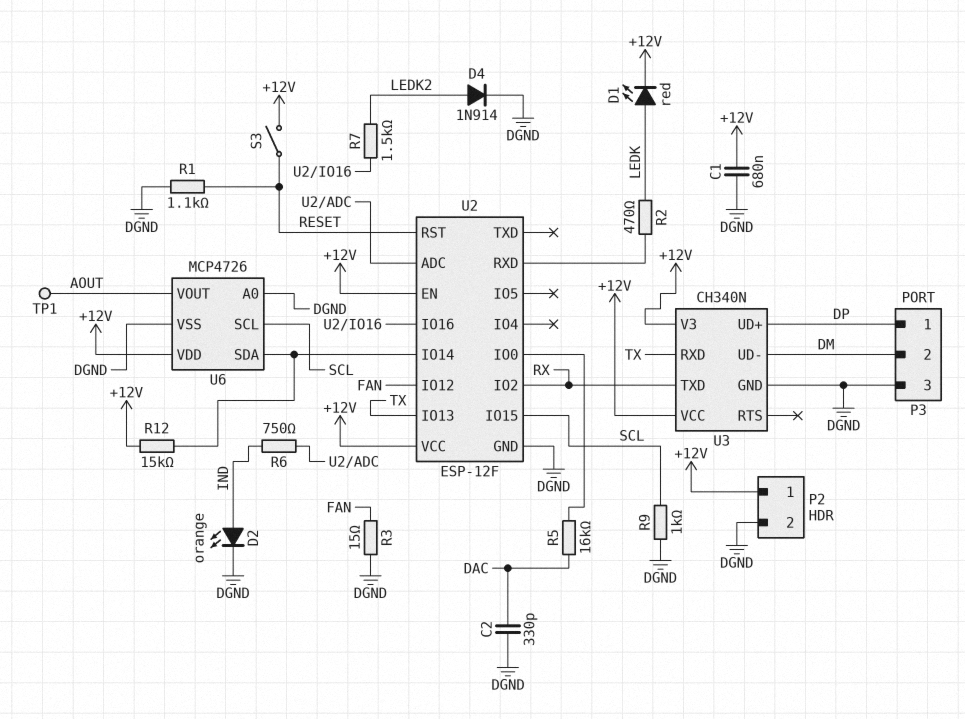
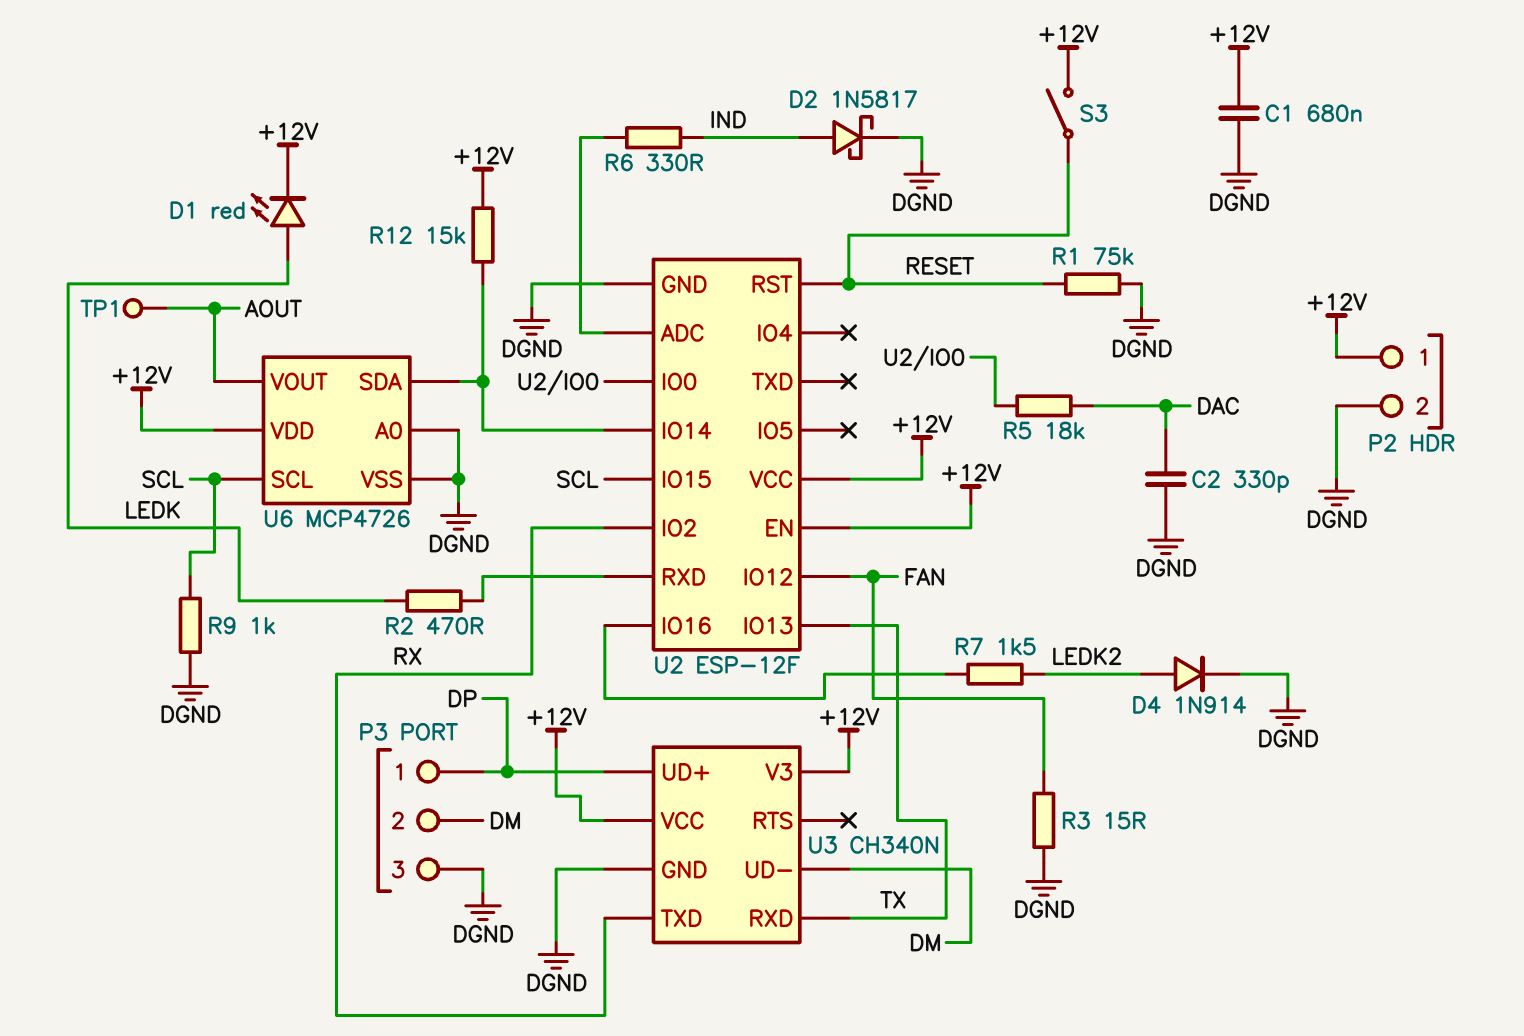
D2: LED orange (A IND, K DGND) -> schottky 1N5817 (A IND, K DGND)
R1: 1.1k (DGND, RESET) -> 75k (DGND, RESET)
R5: 16k (DAC, U2/IO0) -> 18k (DAC, U2/IO0)
R6: 750 (IND, U2/ADC) -> 330 (IND, U2/ADC)

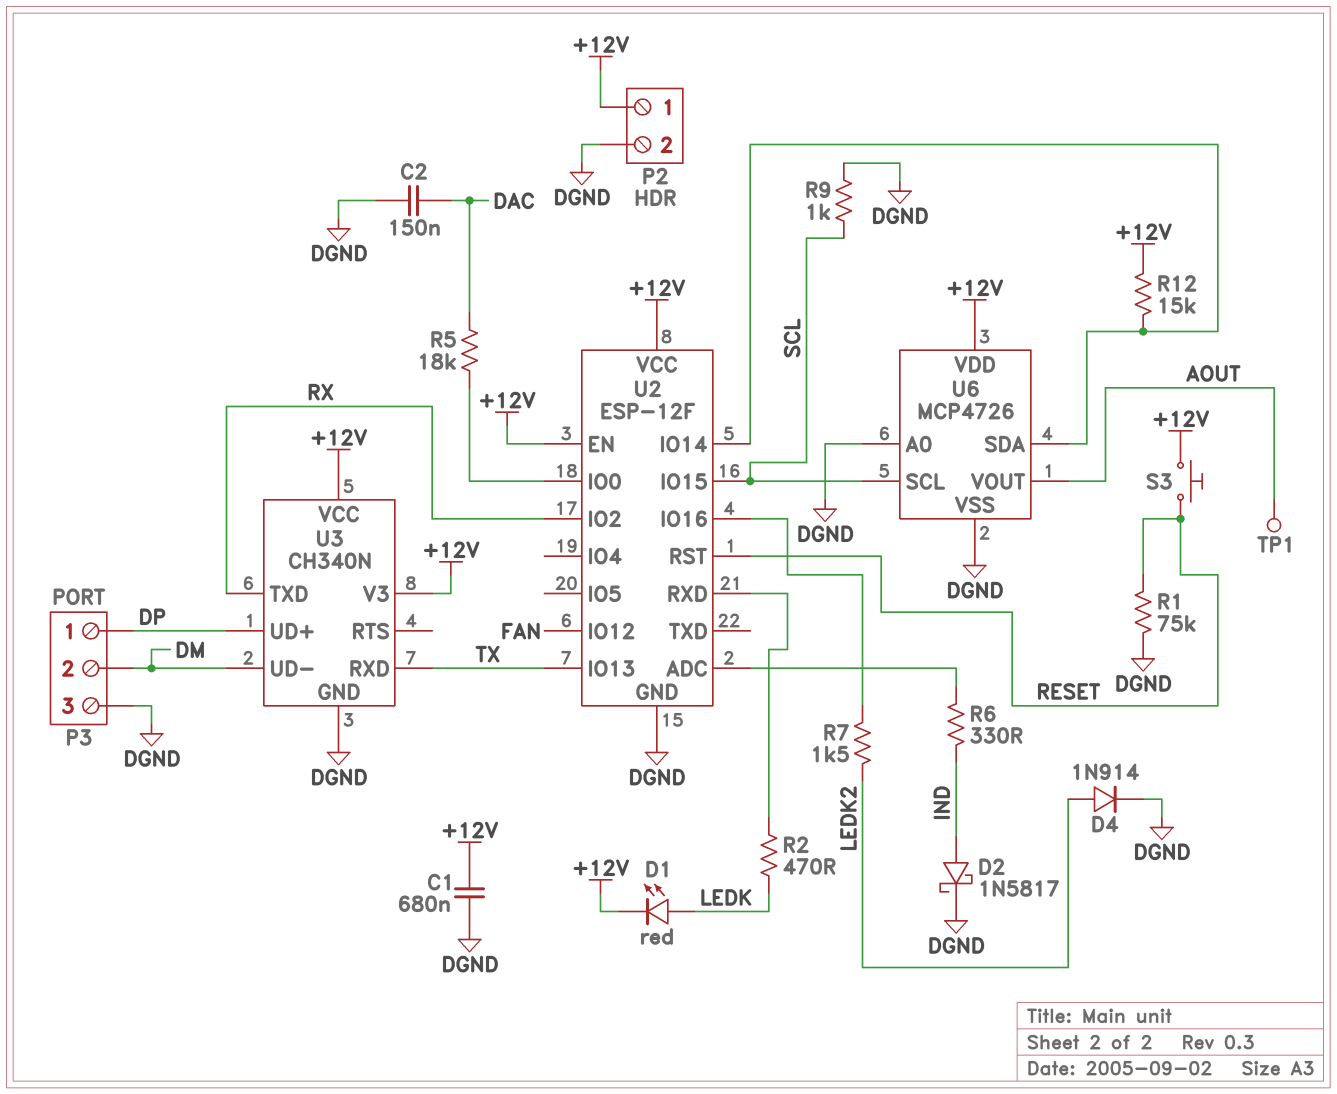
C2: 330pF (DAC, DGND) -> 150nF (DAC, DGND)
R3: 15 (DGND, FAN) -> none
S3: switch (+12V, RESET) -> button (+12V, RESET)

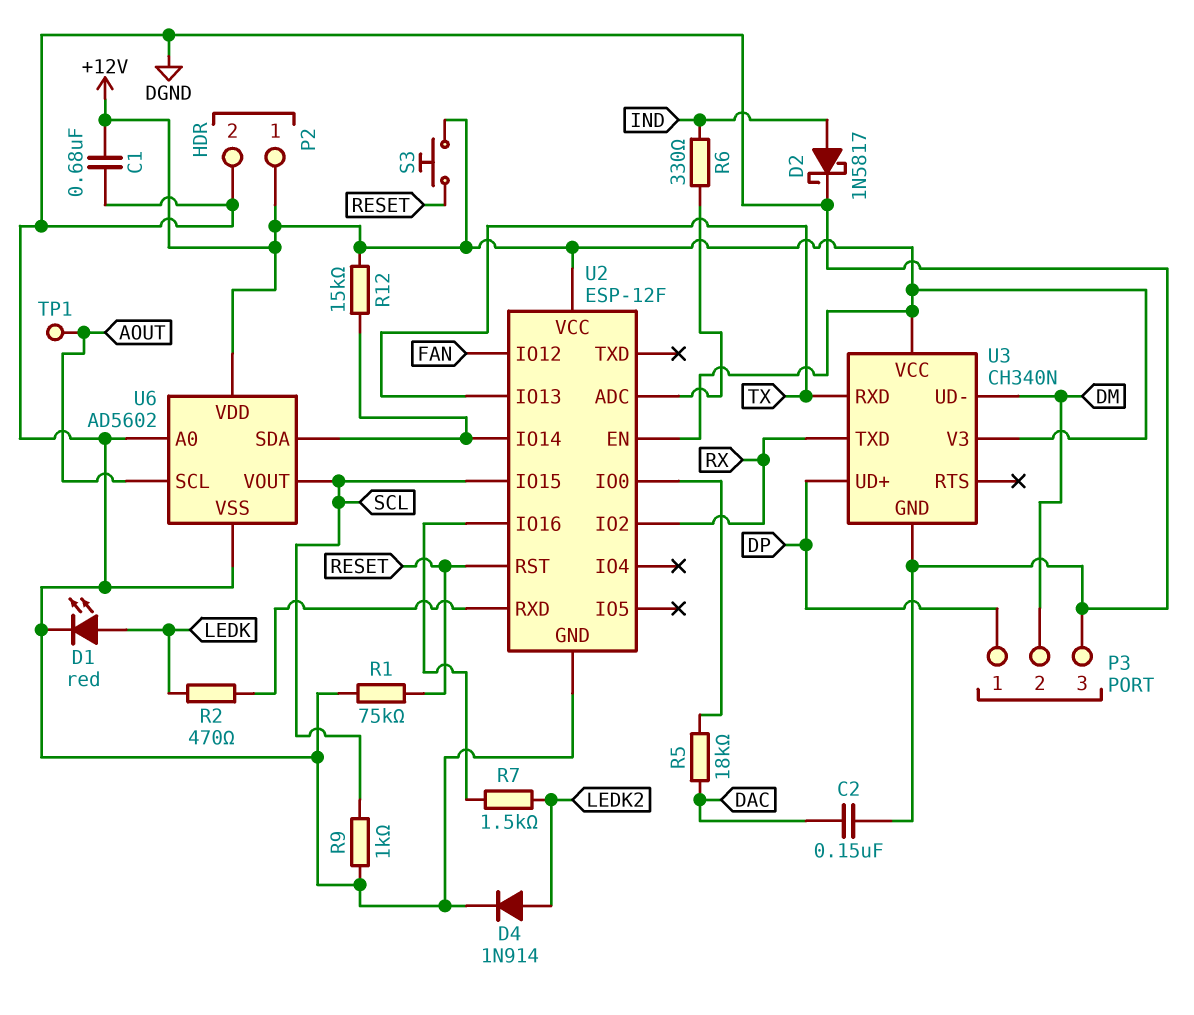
D1: LED red (A LEDK, K +12V) -> LED red (A LEDK, K DGND)
U6: MCP4726 -> AD5602
U6 pin SCL: SCL -> AOUT
U6 pin VOUT: AOUT -> SCL

